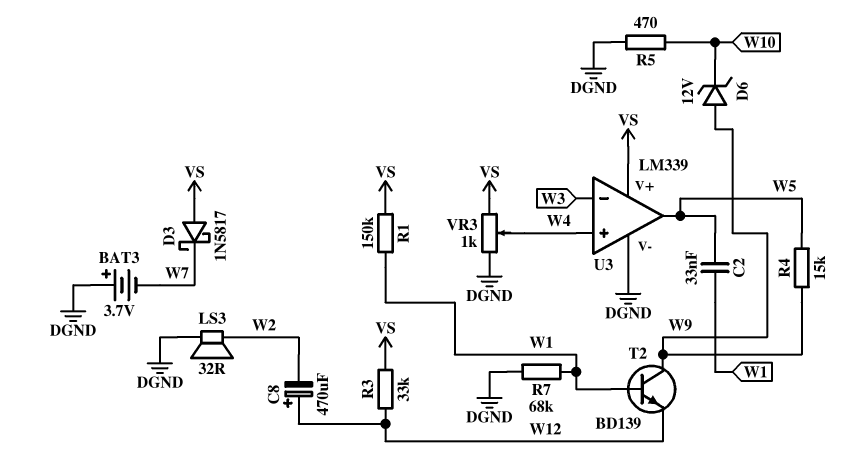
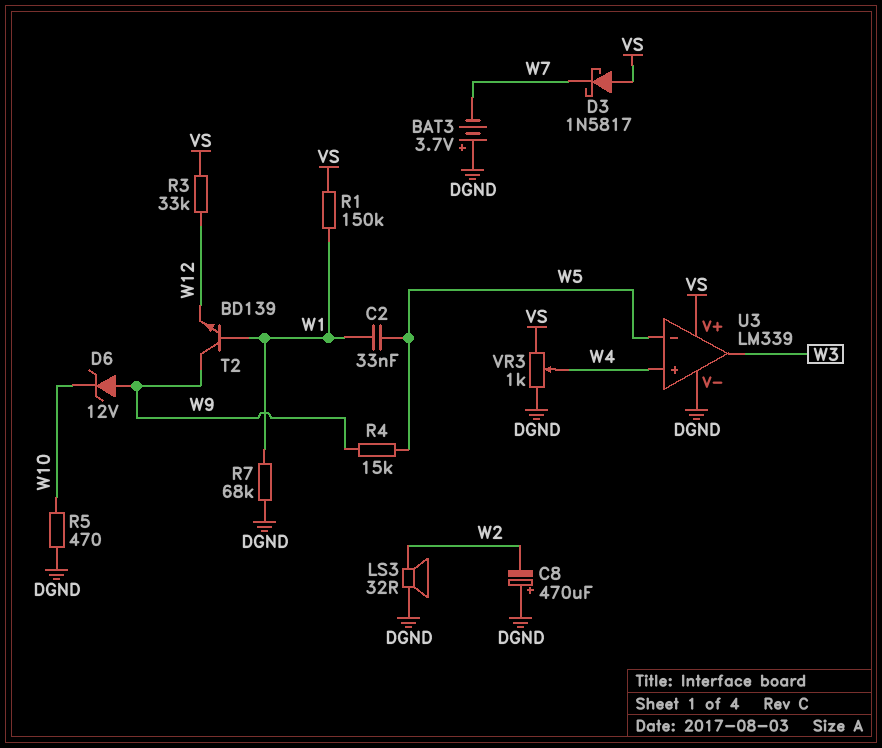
C8: 470uF (plus W12, minus W2) -> 470uF (plus DGND, minus W2)
U3 pin in-: W3 -> W5
U3 pin out: W5 -> W3

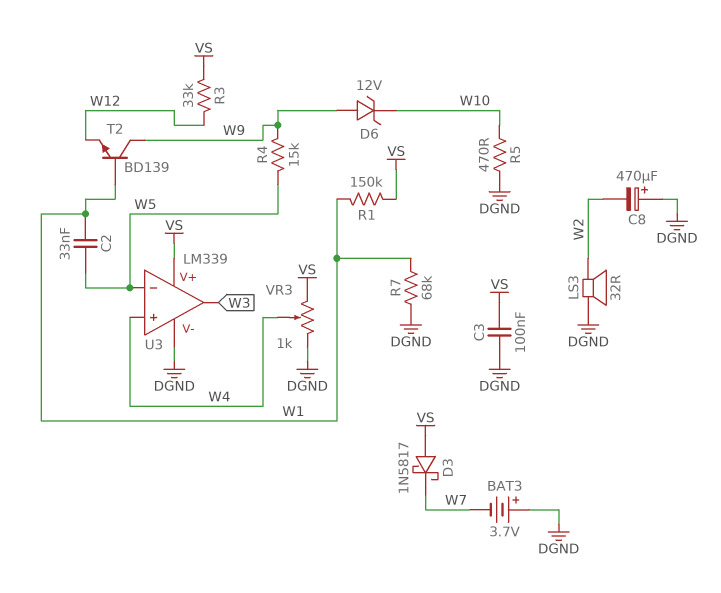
C3: none -> 100nF (DGND, VS)

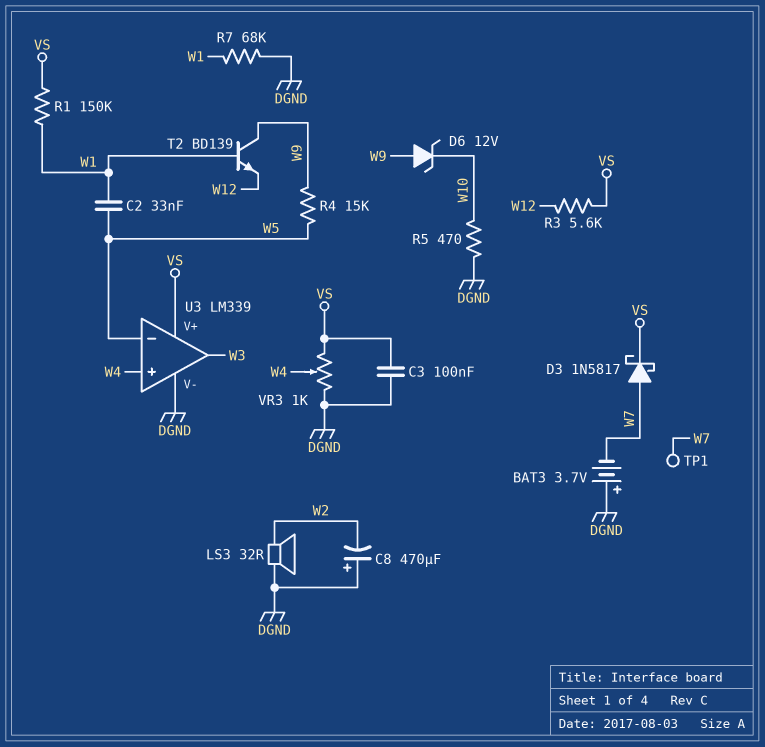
D3: schottky 1N5817 (A VS, K W7) -> schottky 1N5817 (A W7, K VS)
R3: 33k (VS, W12) -> 5.6k (VS, W12)
TP1: none -> test point (W7)

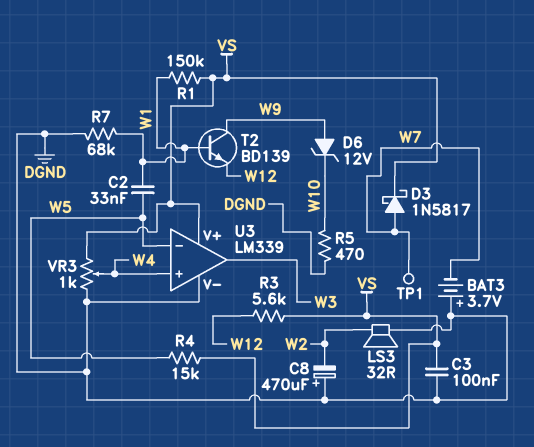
R4: 15k (W5, W9) -> 15k (VS, W5)

